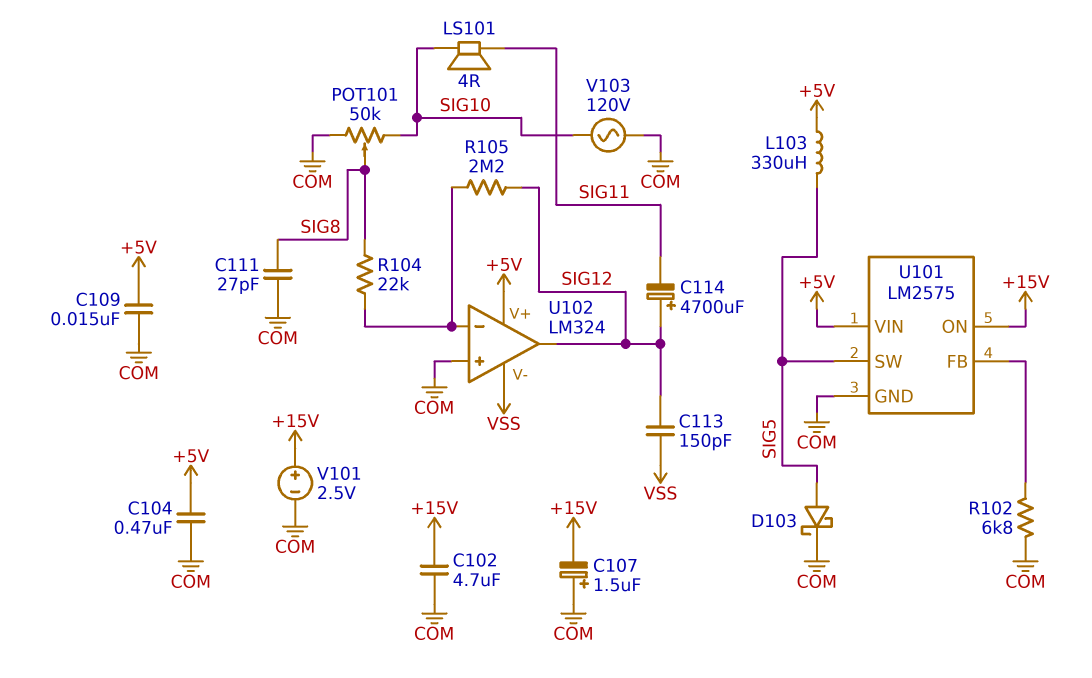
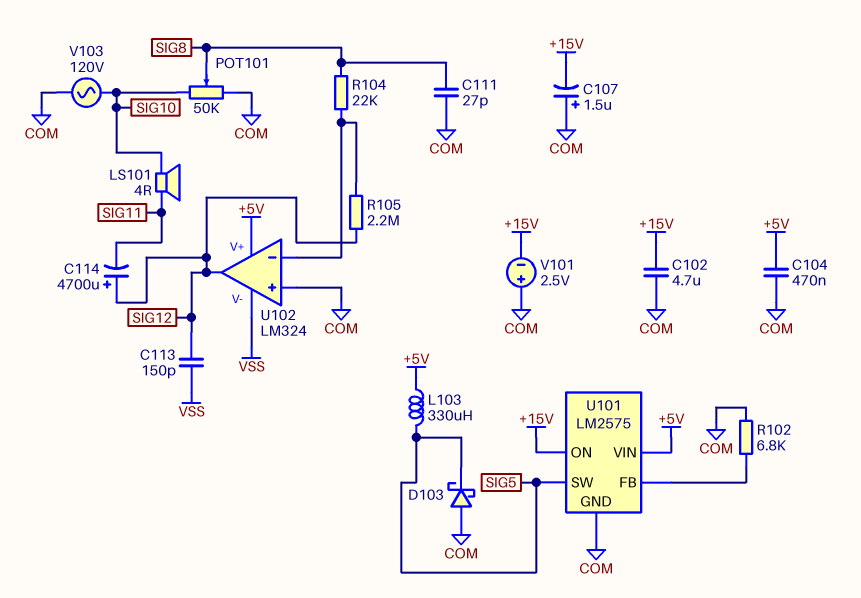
C109: 15nF (+5V, COM) -> none
D103: schottky (A SIG5, K COM) -> schottky (A COM, K SIG5)
V101: 2.5V (plus +15V, minus COM) -> 2.5V (plus COM, minus +15V)

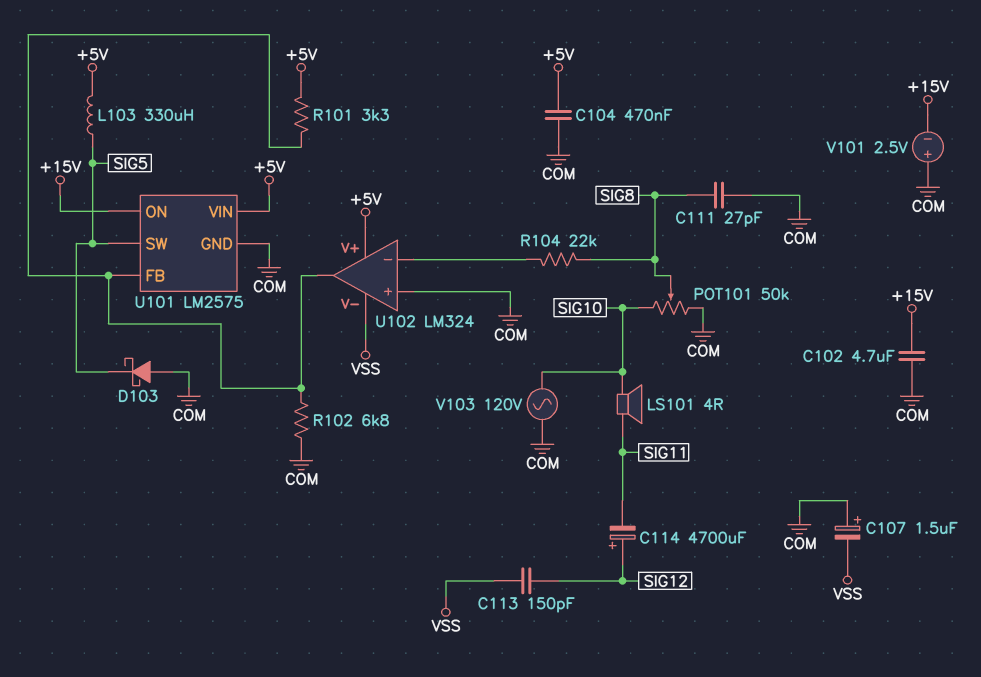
C107: 1.5uF (plus COM, minus +15V) -> 1.5uF (plus COM, minus VSS)
R101: none -> 3.3k (+5V, U101/FB)
R105: 2.2M (SIG12, U102/in-) -> none
U102 pin out: SIG12 -> U101/FB

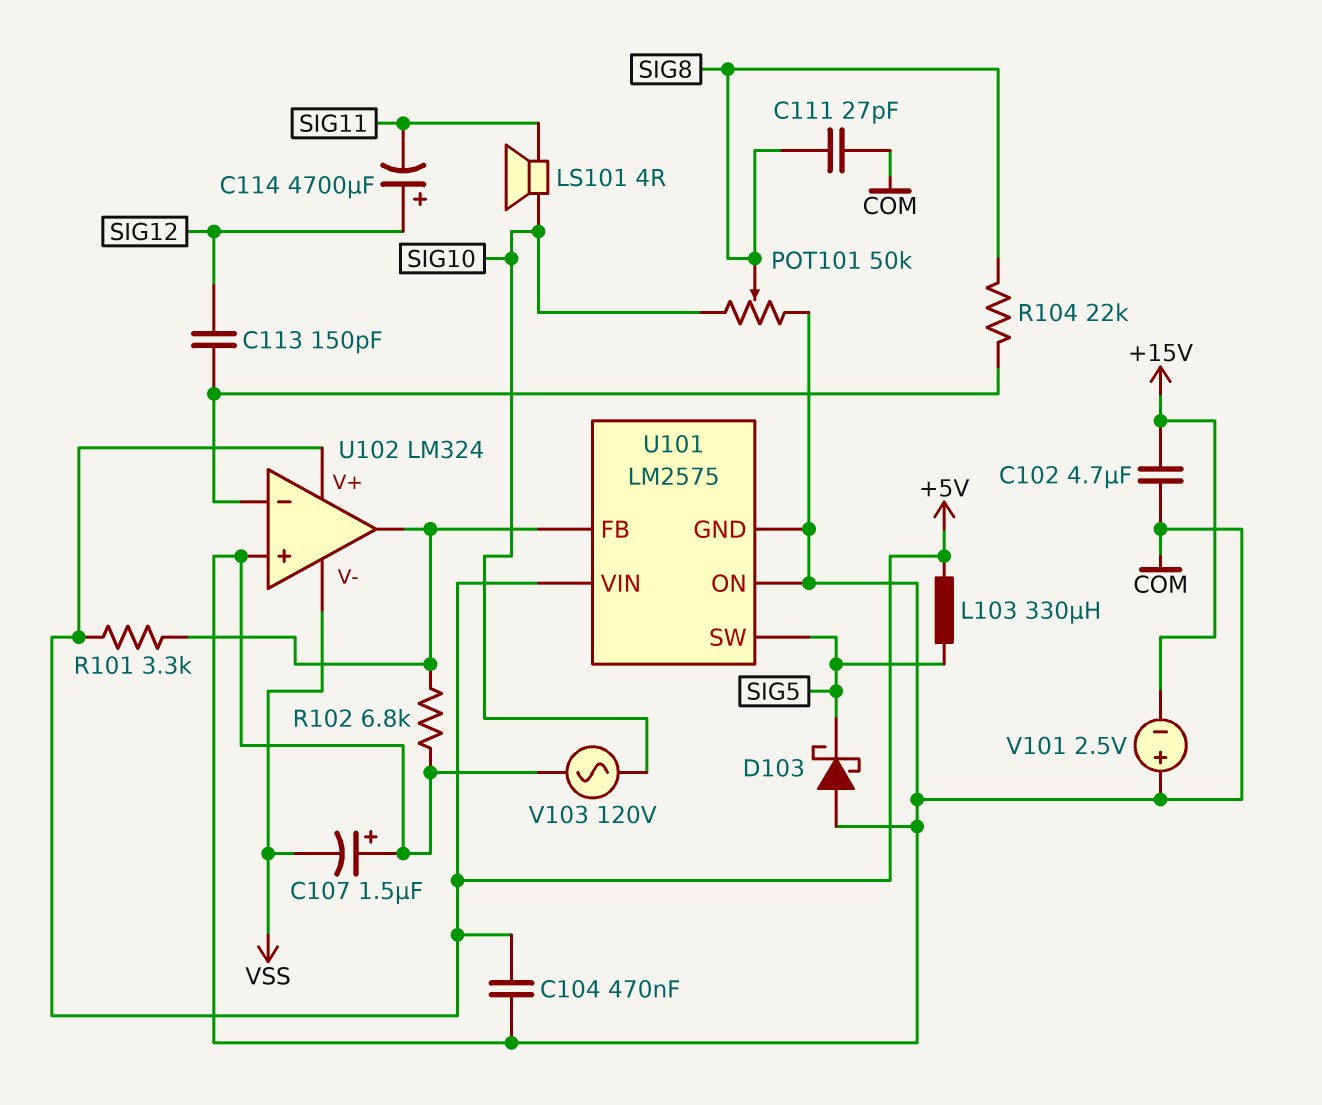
C113: 150pF (SIG12, VSS) -> 150pF (SIG12, U102/in-)
U101 pin ON: +15V -> COM

